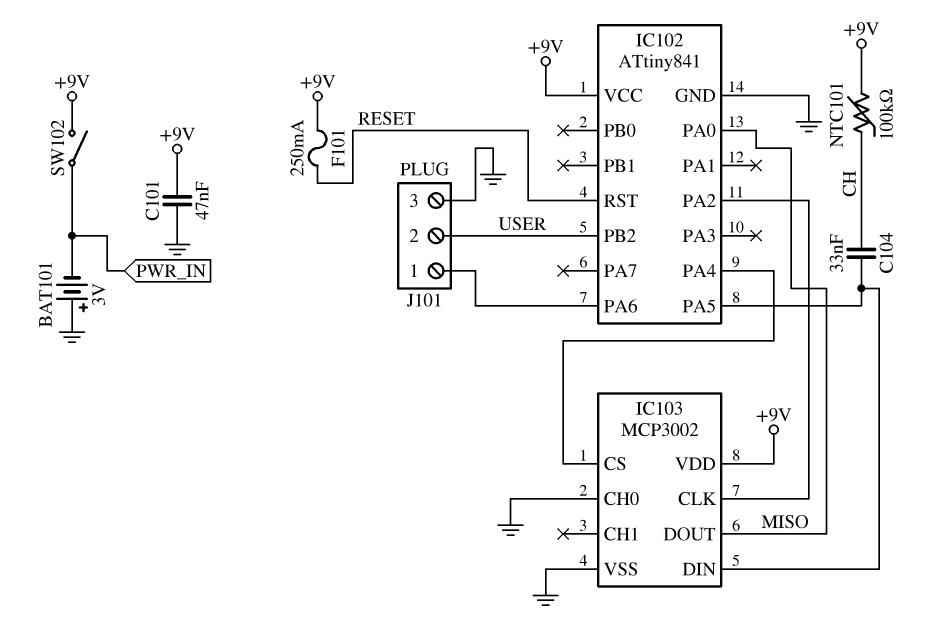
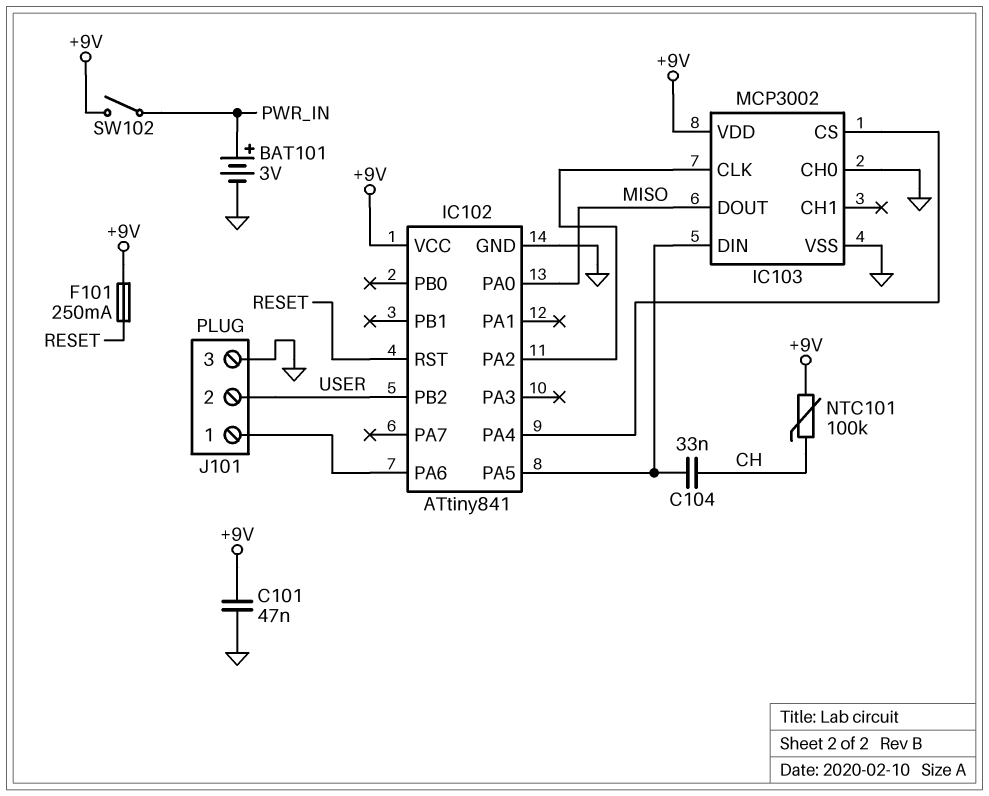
BAT101: 3V (plus GND, minus PWR_IN) -> 3V (plus PWR_IN, minus GND)

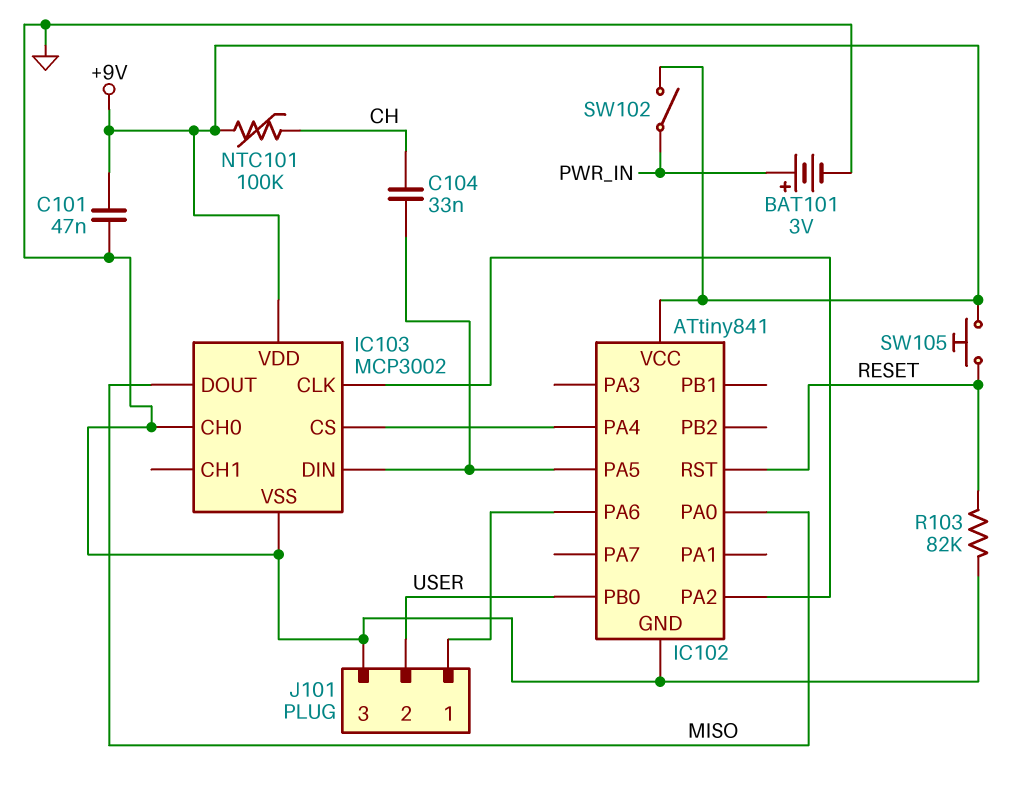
F101: 250mA (+9V, RESET) -> none
IC102 pin PB0: none -> USER
IC102 pin PB2: USER -> none
R103: none -> 82k (GND, RESET)
SW105: none -> button (+9V, RESET)

